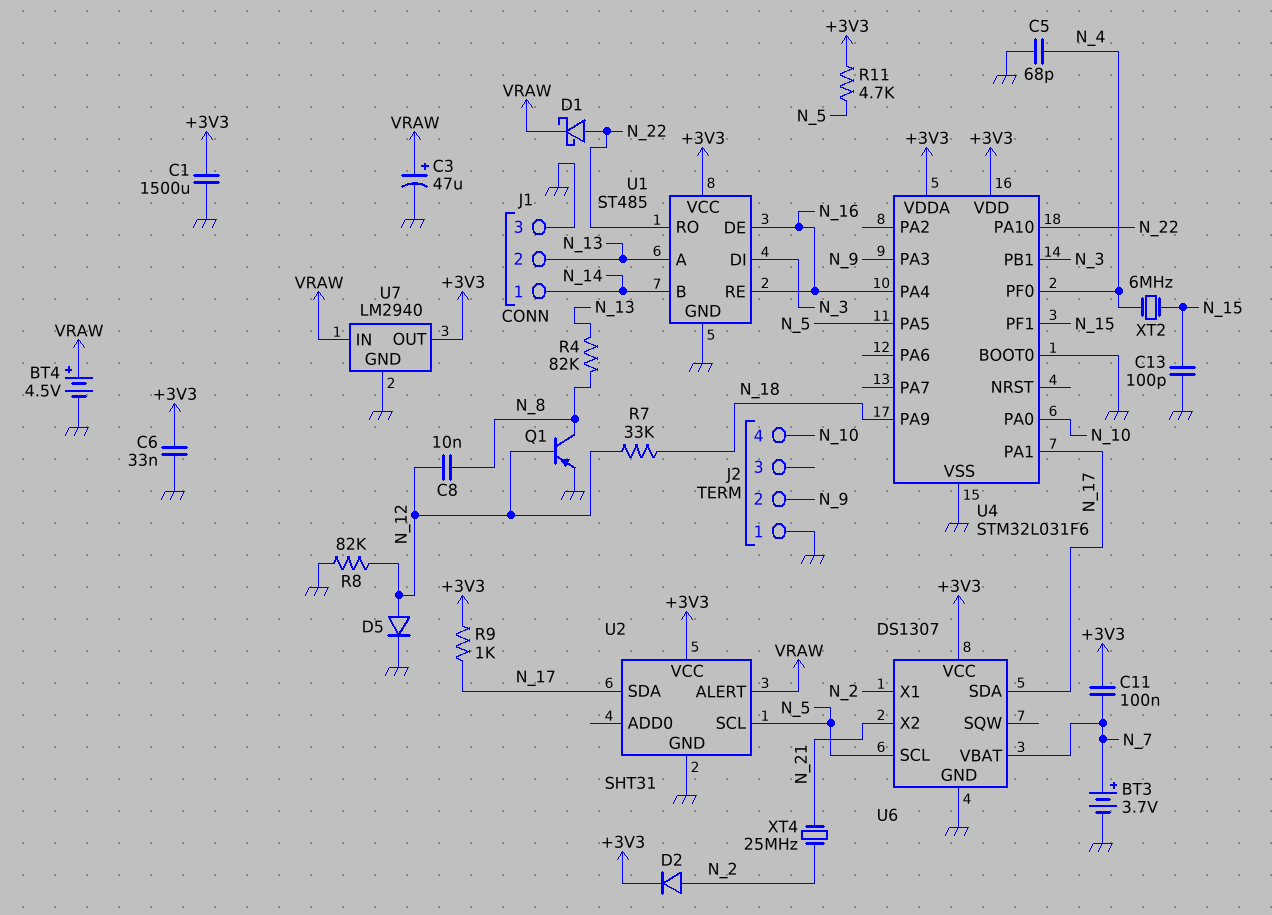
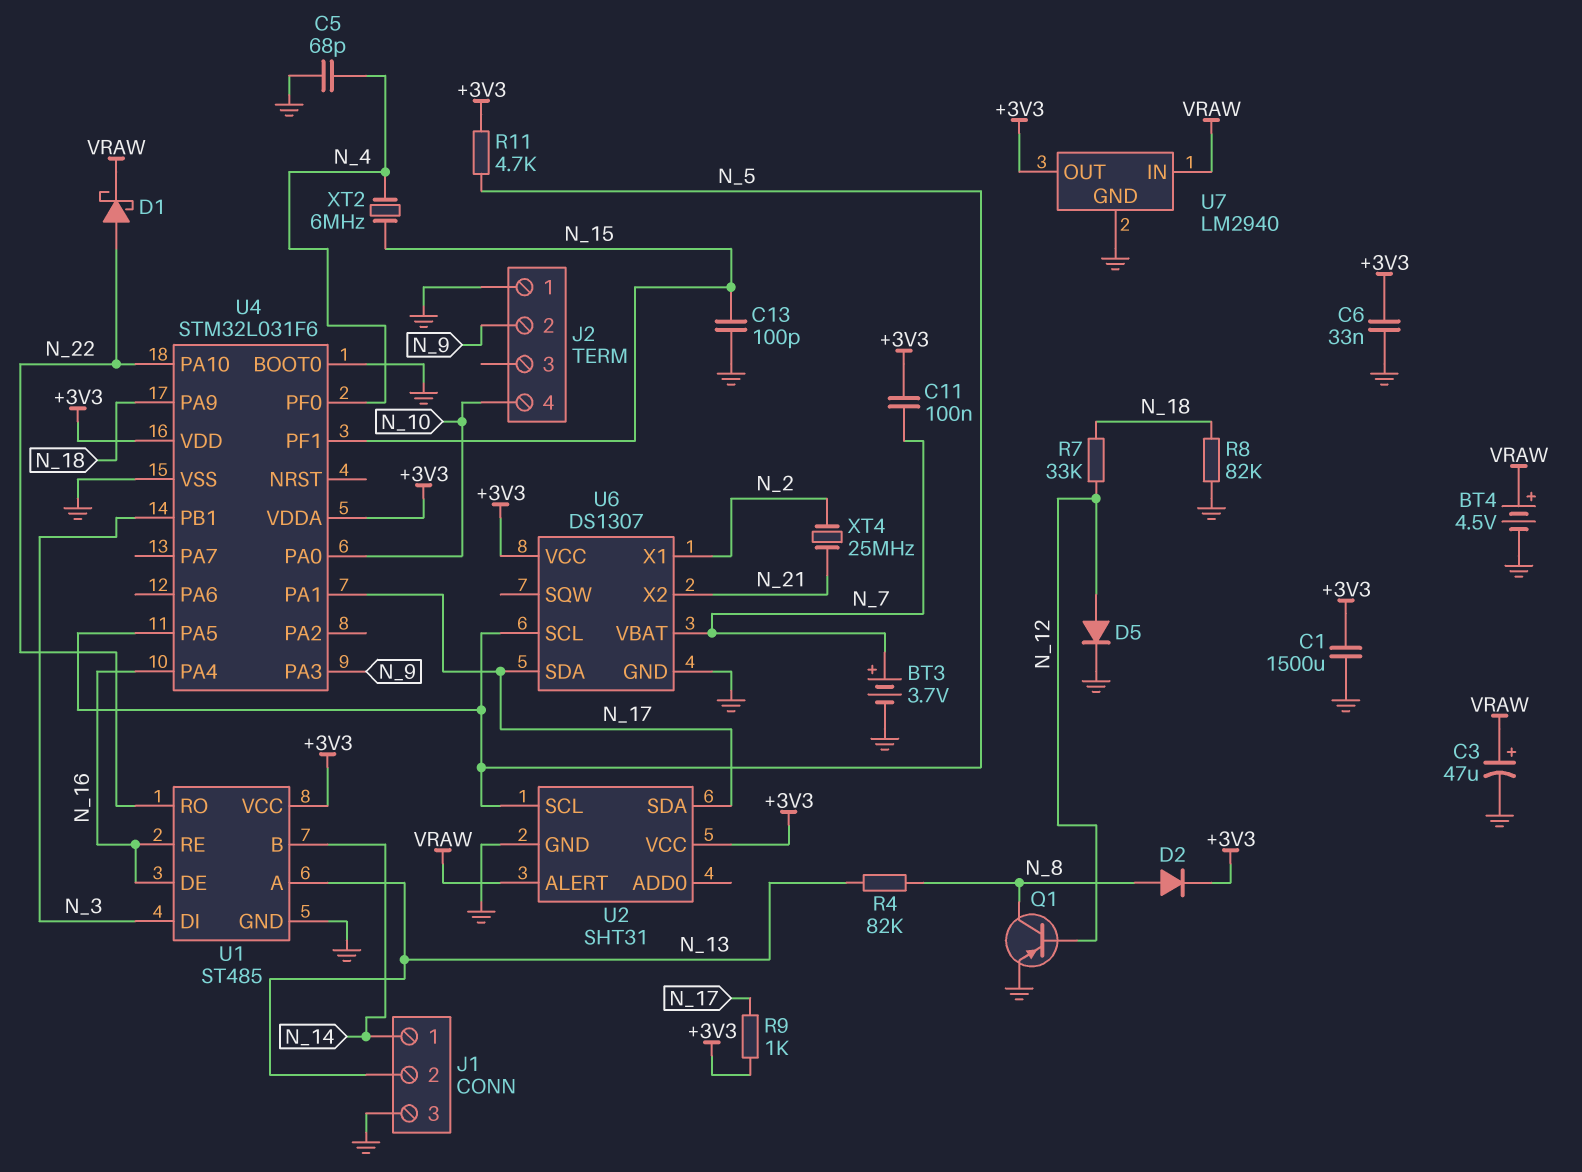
C8: 10nF (N_8, N_12) -> none
D2: diode (A N_2, K +3V3) -> diode (A N_8, K +3V3)
R8: 82k (GND, N_12) -> 82k (GND, N_18)

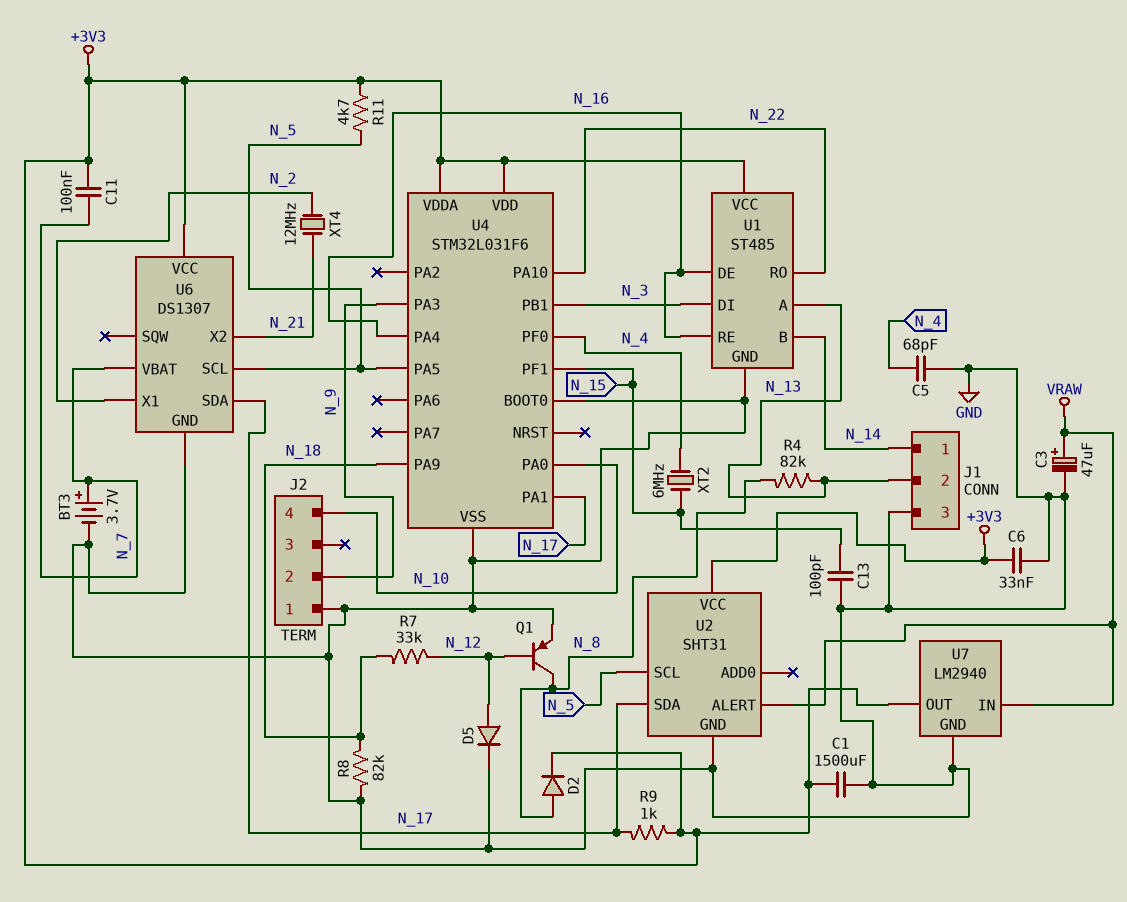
BT4: 4.5V (plus VRAW, minus GND) -> none
D1: schottky (A N_22, K VRAW) -> none
XT4: 25MHz (N_2, N_21) -> 12MHz (N_2, N_21)

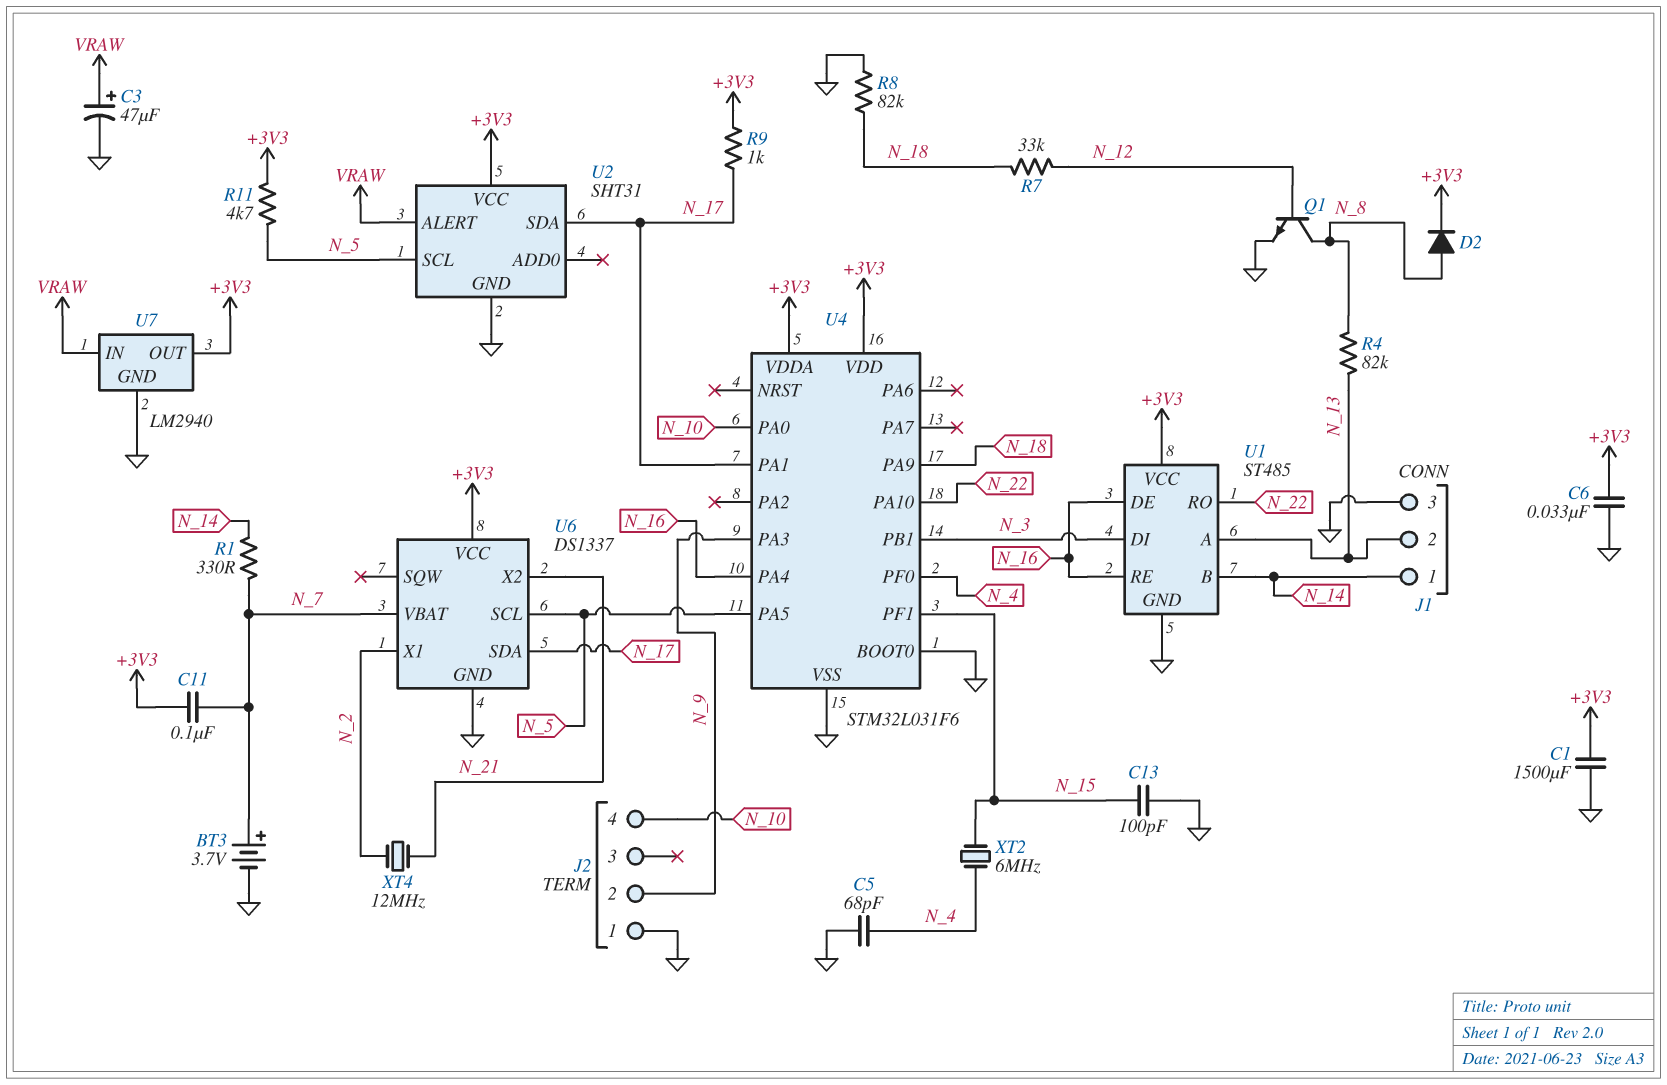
D5: diode (A N_12, K GND) -> none
Q1: PNP (B N_12, C N_8, E GND) -> NPN (B N_12, C N_8, E GND)
R1: none -> 330 (N_7, N_14)
U6: DS1307 -> DS1337

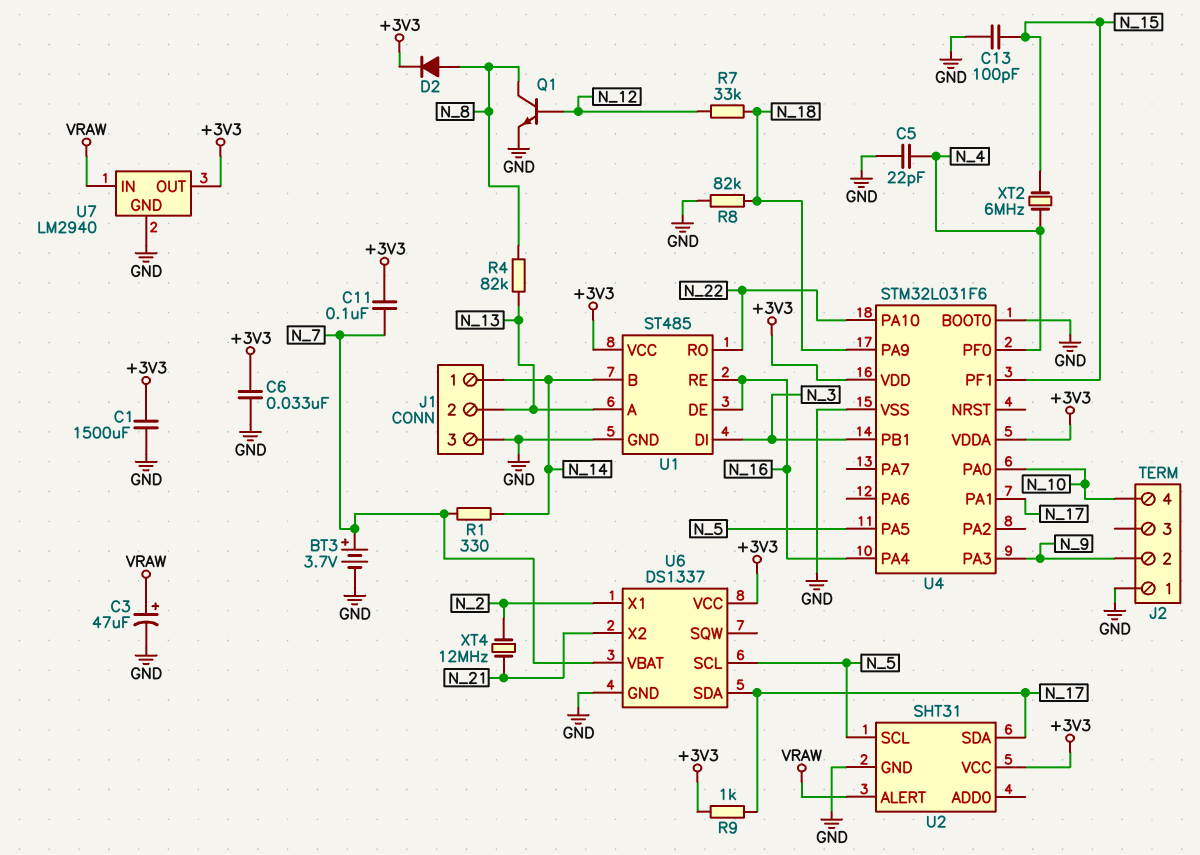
C5: 68pF (GND, N_4) -> 22pF (GND, N_4)
R11: 4.7k (+3V3, N_5) -> none

